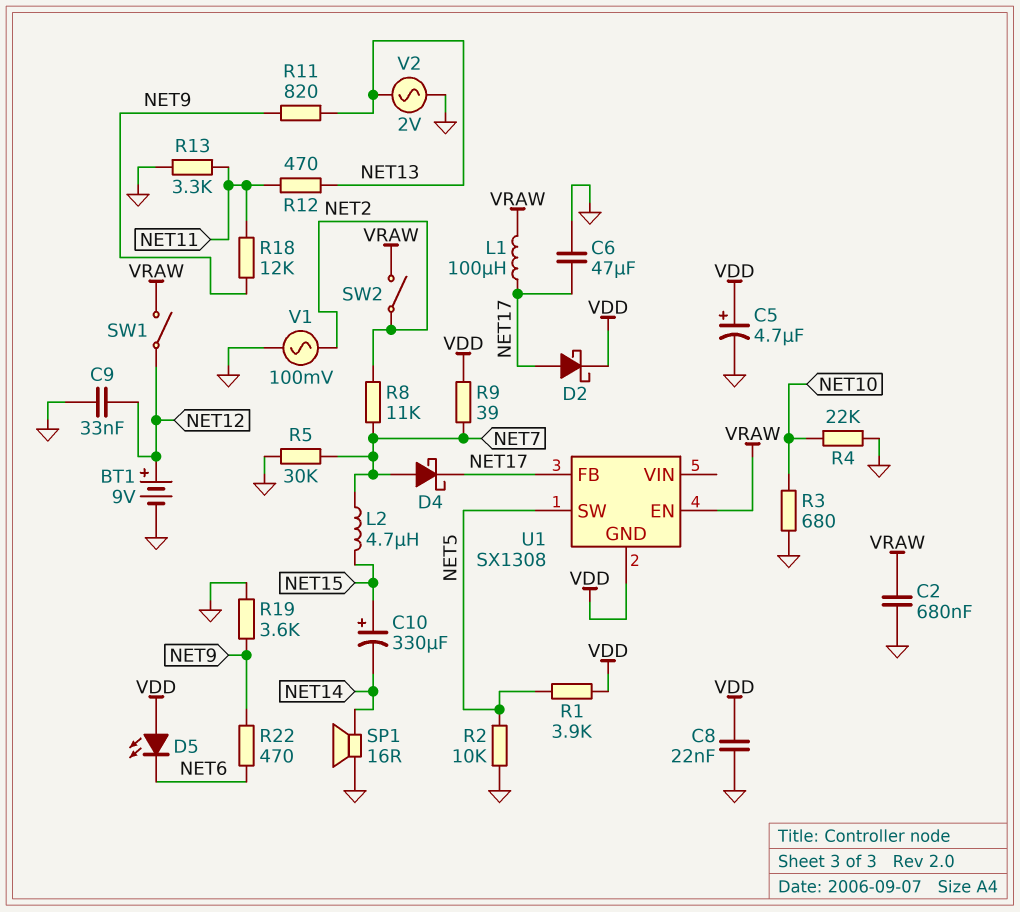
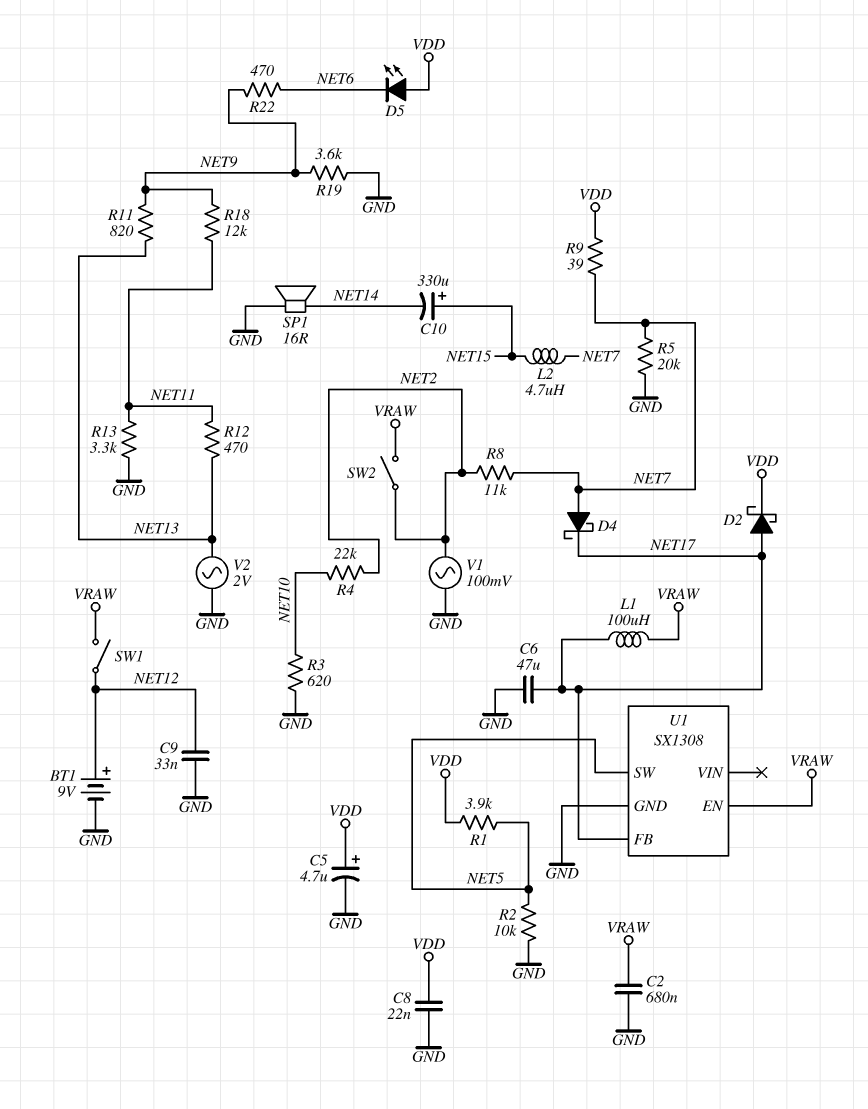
R3: 680 (GND, NET10) -> 620 (GND, NET10)
R4: 22k (GND, NET10) -> 22k (NET2, NET10)
R5: 30k (GND, NET7) -> 20k (GND, NET7)
U1 pin GND: VDD -> GND

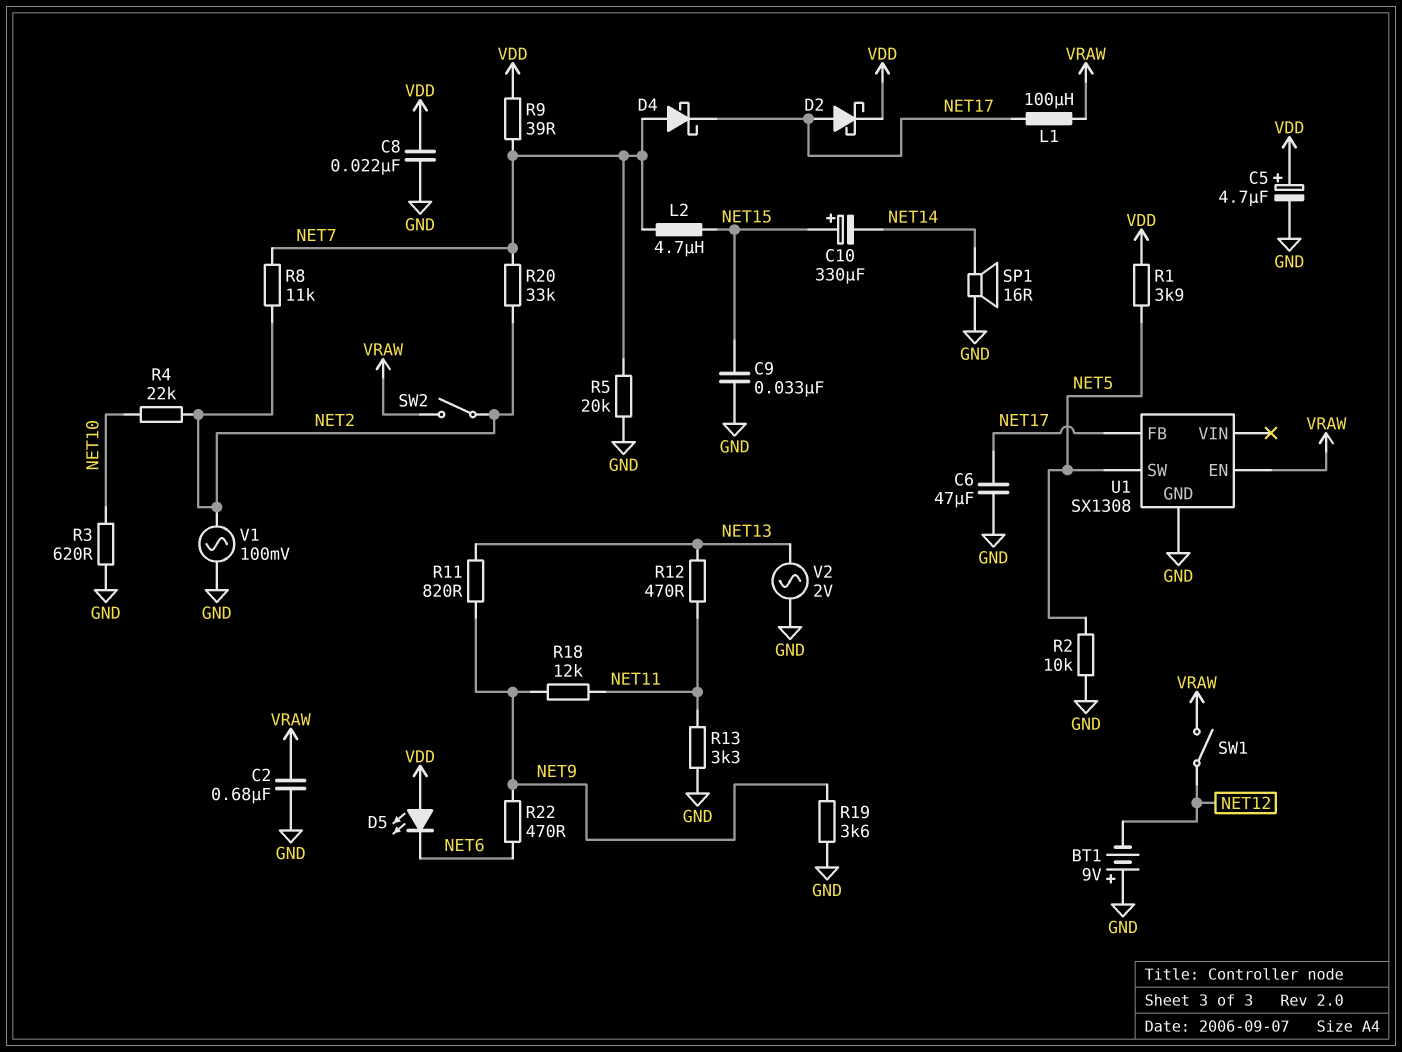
BT1: 9V (plus NET12, minus GND) -> 9V (plus GND, minus NET12)
C9: 33nF (GND, NET12) -> 33nF (GND, NET15)
R20: none -> 33k (NET2, NET7)

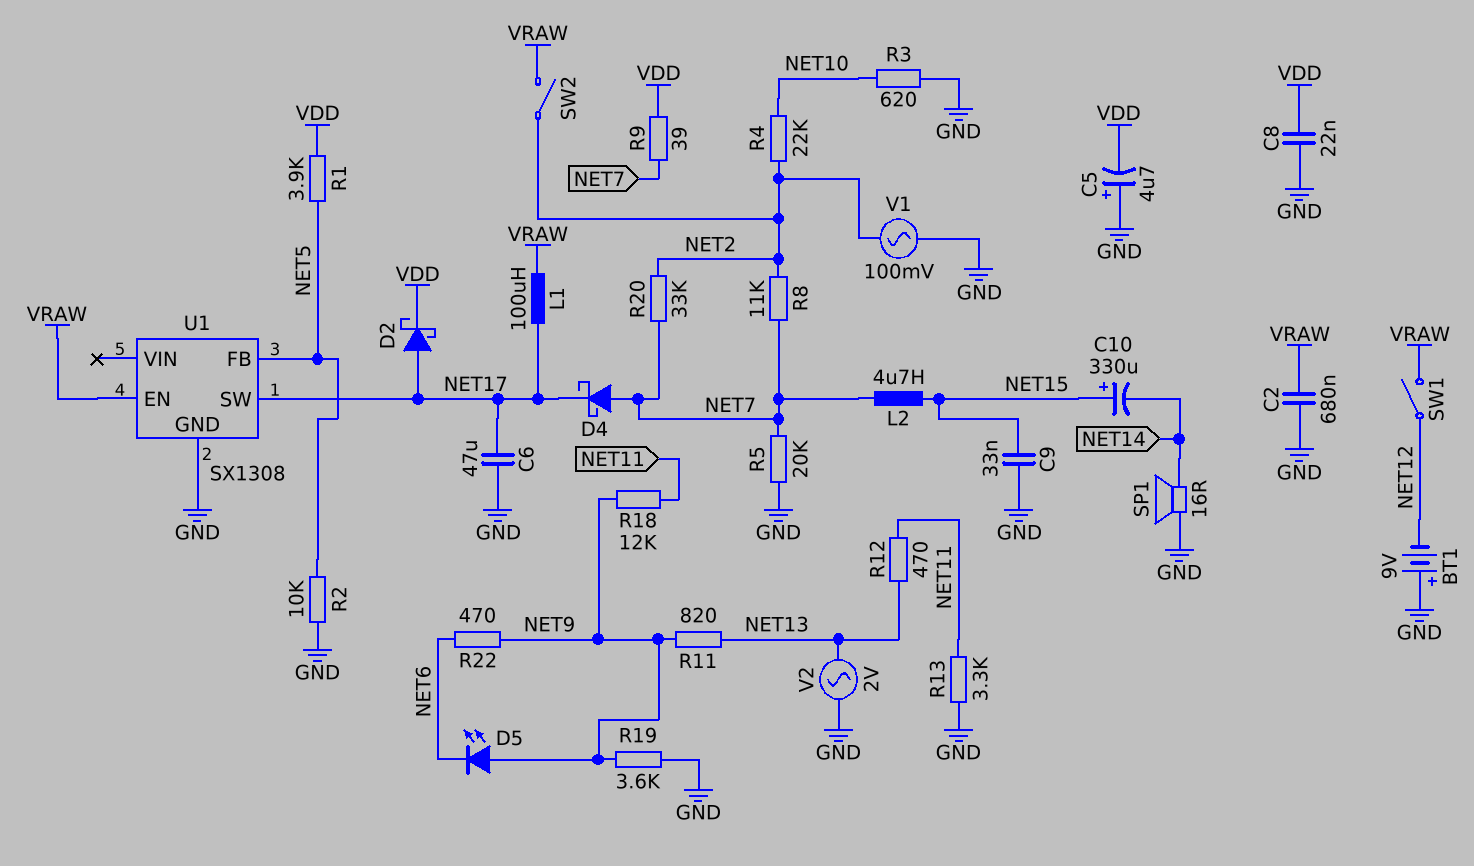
C5: 4.7uF (plus VDD, minus GND) -> 4.7uF (plus GND, minus VDD)
D5: LED (A VDD, K NET6) -> LED (A NET9, K NET6)
U1 pin FB: NET17 -> NET5
U1 pin SW: NET5 -> NET17

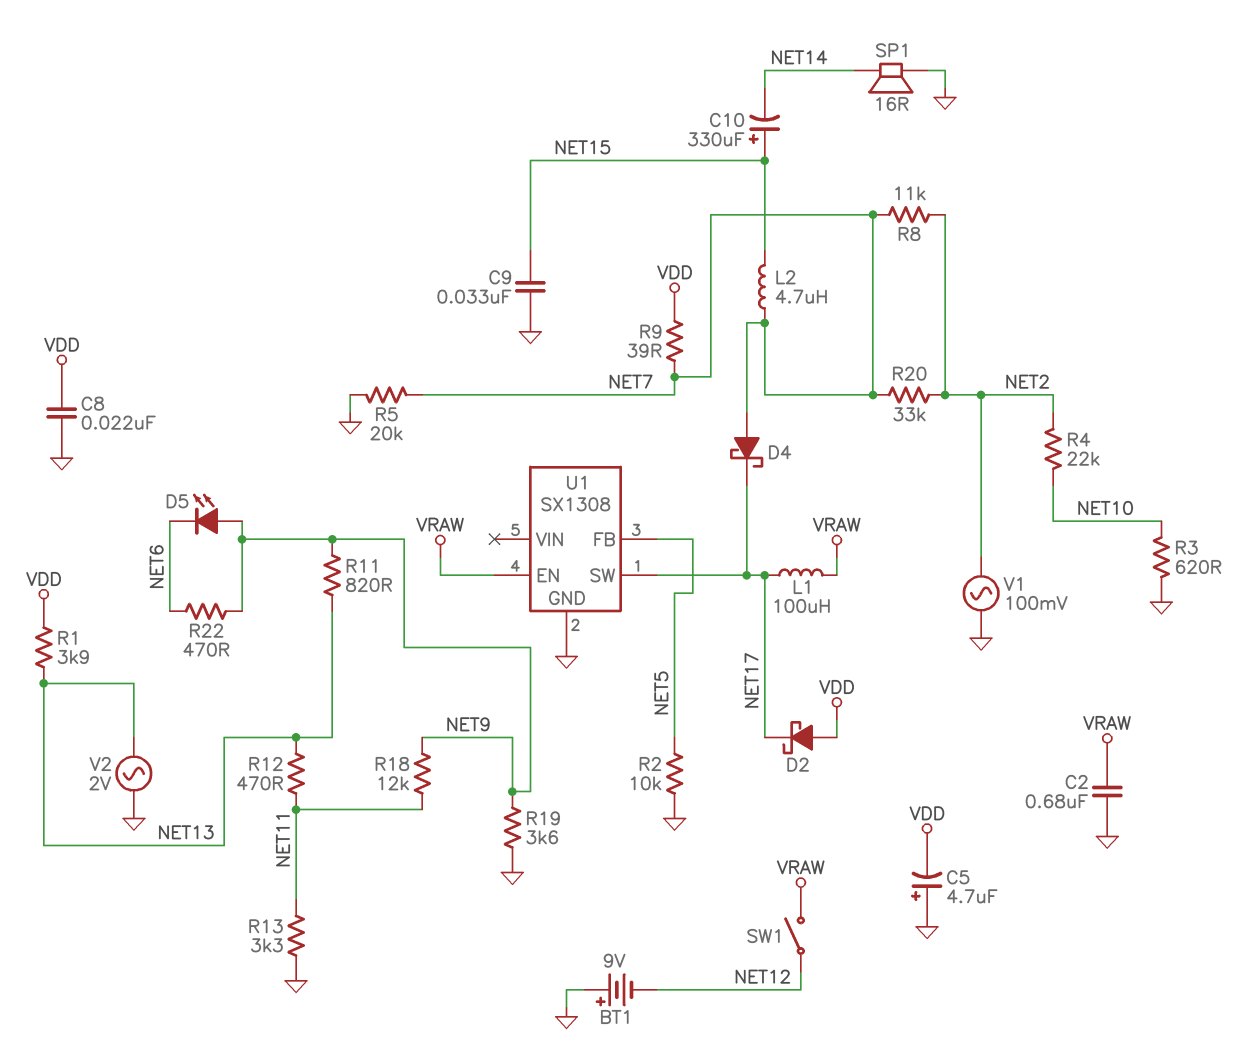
C6: 47uF (GND, NET17) -> none
D2: schottky (A NET17, K VDD) -> schottky (A VDD, K NET17)
R1: 3.9k (NET5, VDD) -> 3.9k (NET13, VDD)
SW2: switch (NET2, VRAW) -> none

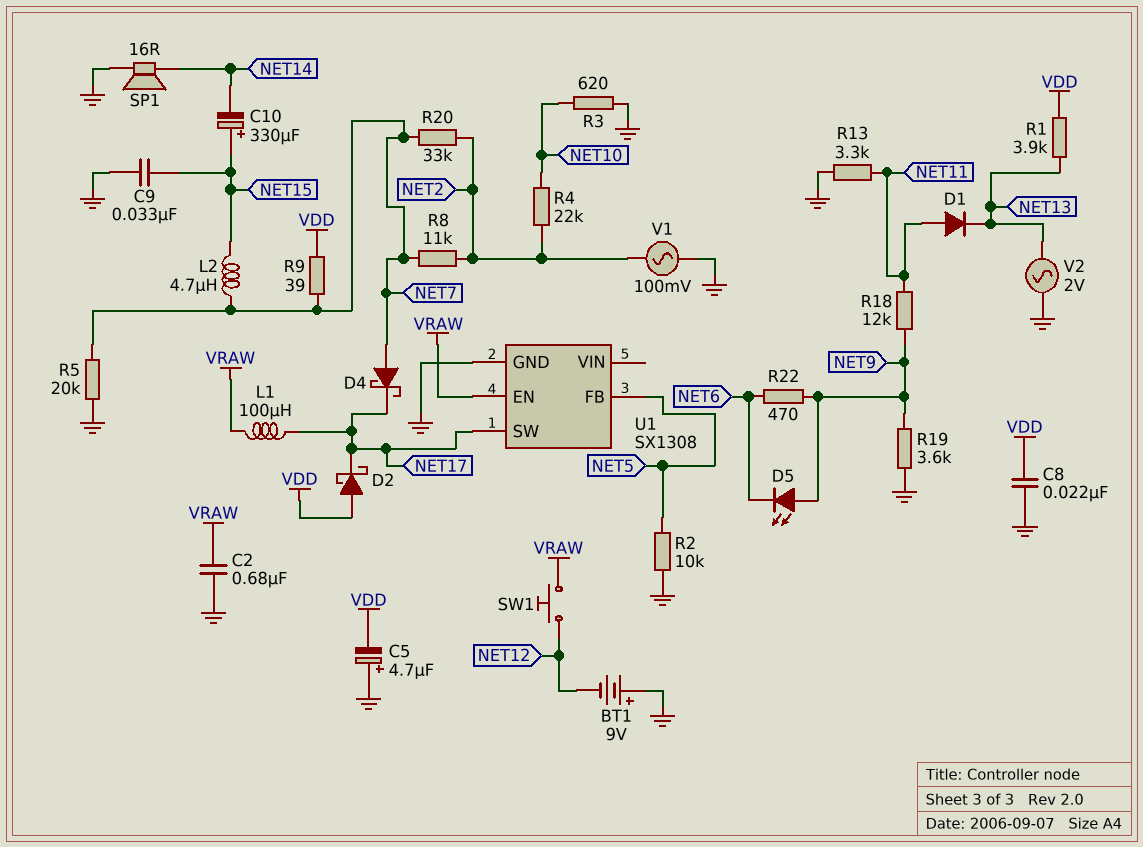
D1: none -> diode (A NET11, K NET13)
R11: 820 (NET9, NET13) -> none
R12: 470 (NET11, NET13) -> none
SW1: switch (NET12, VRAW) -> button (NET12, VRAW)

